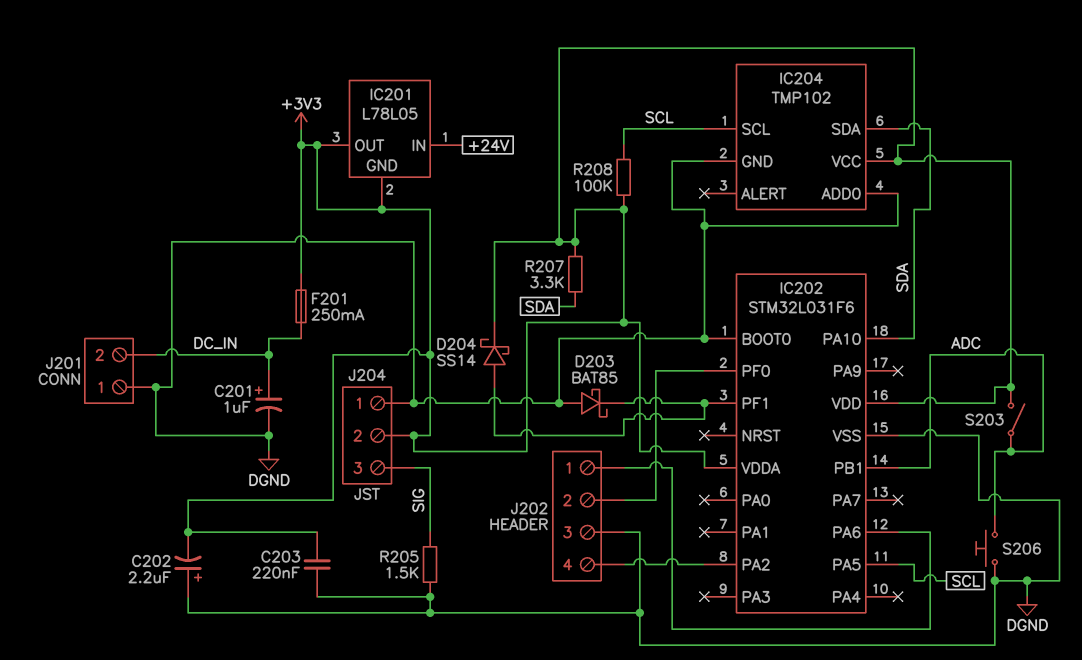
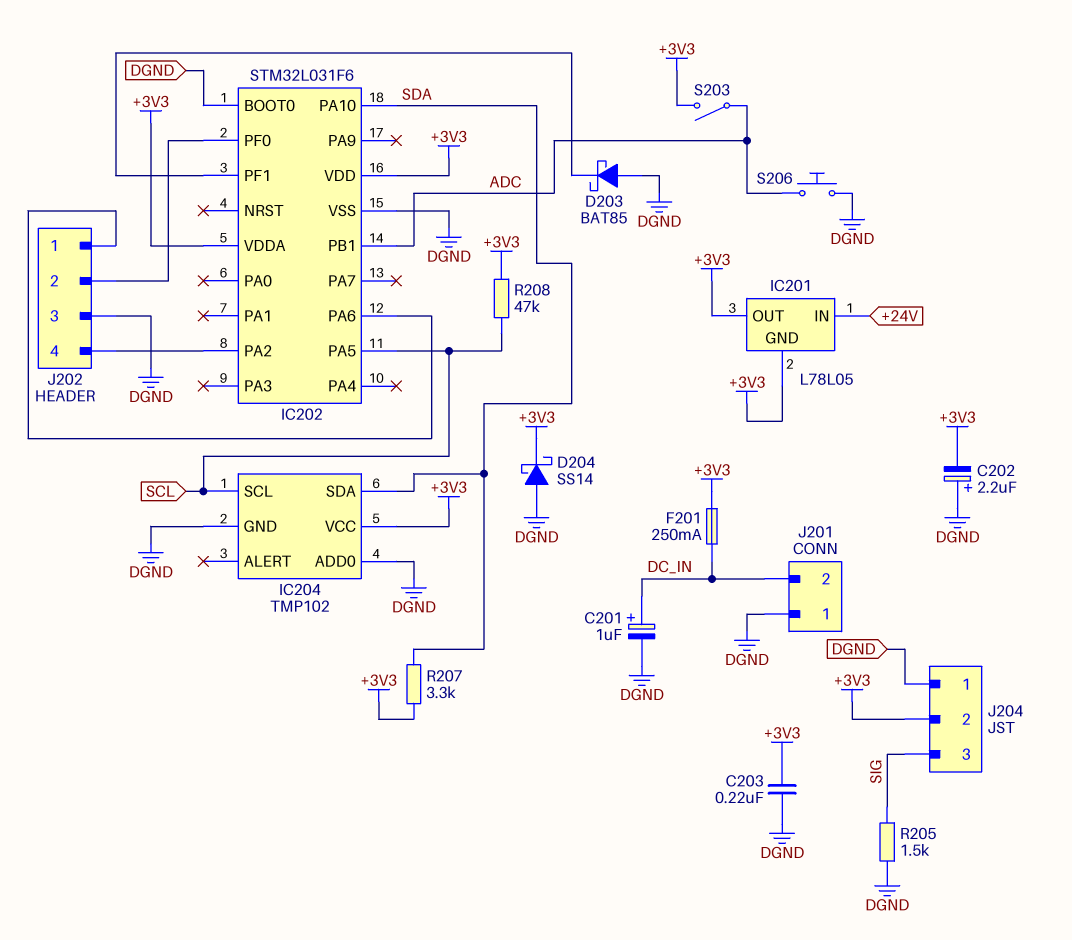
D204: schottky SS14 (A IC202/PF1, K +3V3) -> schottky SS14 (A DGND, K +3V3)
R208: 100k (+3V3, SCL) -> 47k (+3V3, SCL)

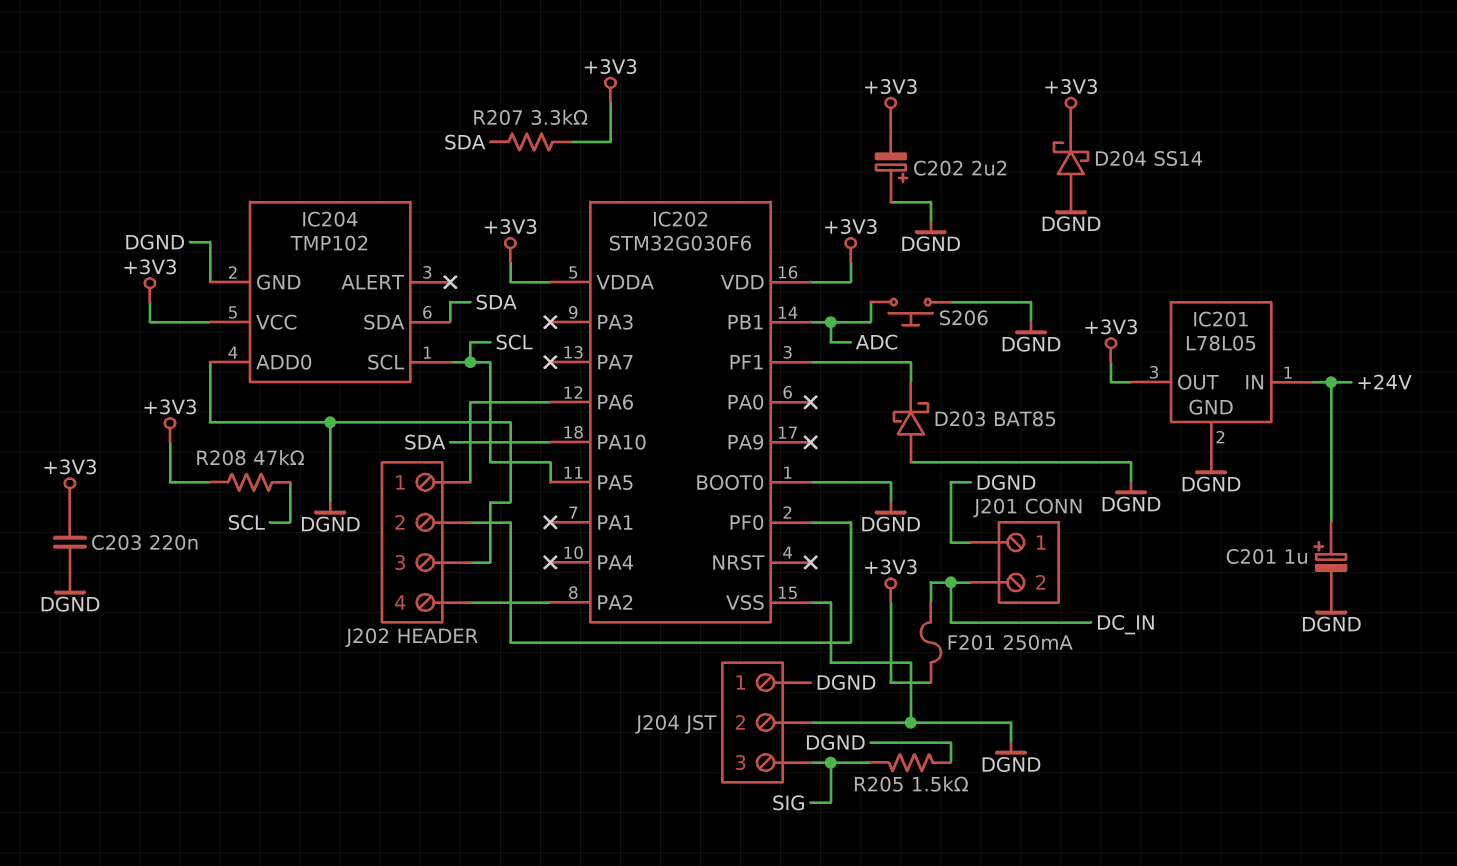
C201: 1uF (plus DC_IN, minus DGND) -> 1uF (plus +24V, minus DGND)
IC201 pin GND: +3V3 -> DGND
IC202: STM32L031F6 -> STM32G030F6
J204 pin 2: +3V3 -> DGND
S203: switch (+3V3, ADC) -> none

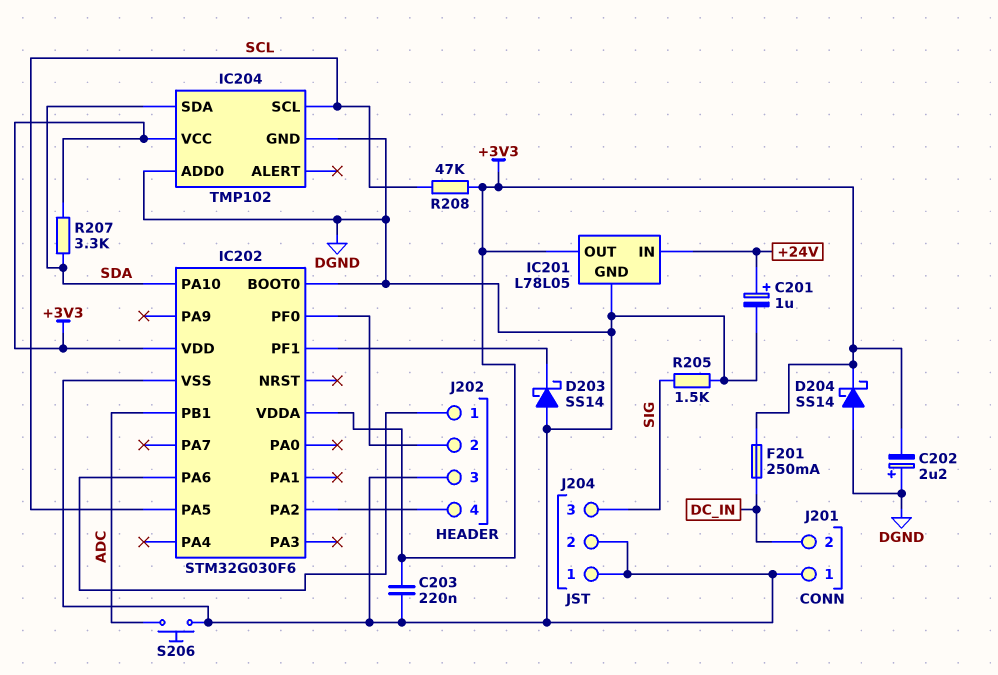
D203: schottky BAT85 (A DGND, K IC202/PF1) -> schottky SS14 (A DGND, K IC202/PF1)

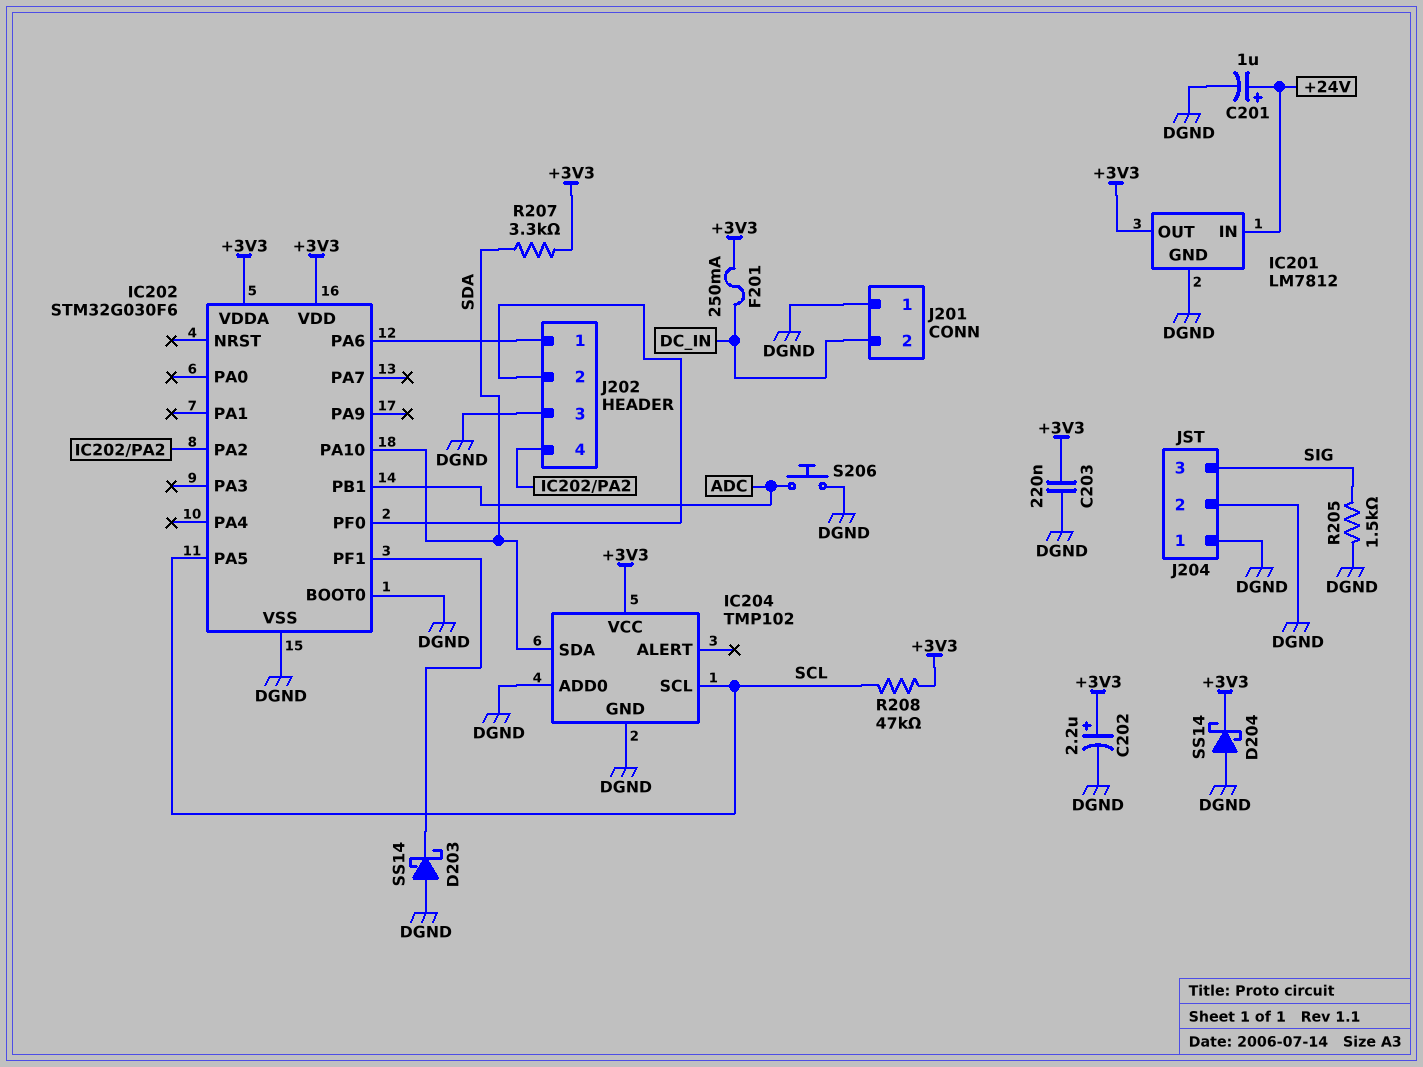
C202: 2.2uF (plus DGND, minus +3V3) -> 2.2uF (plus +3V3, minus DGND)
IC201: L78L05 -> LM7812

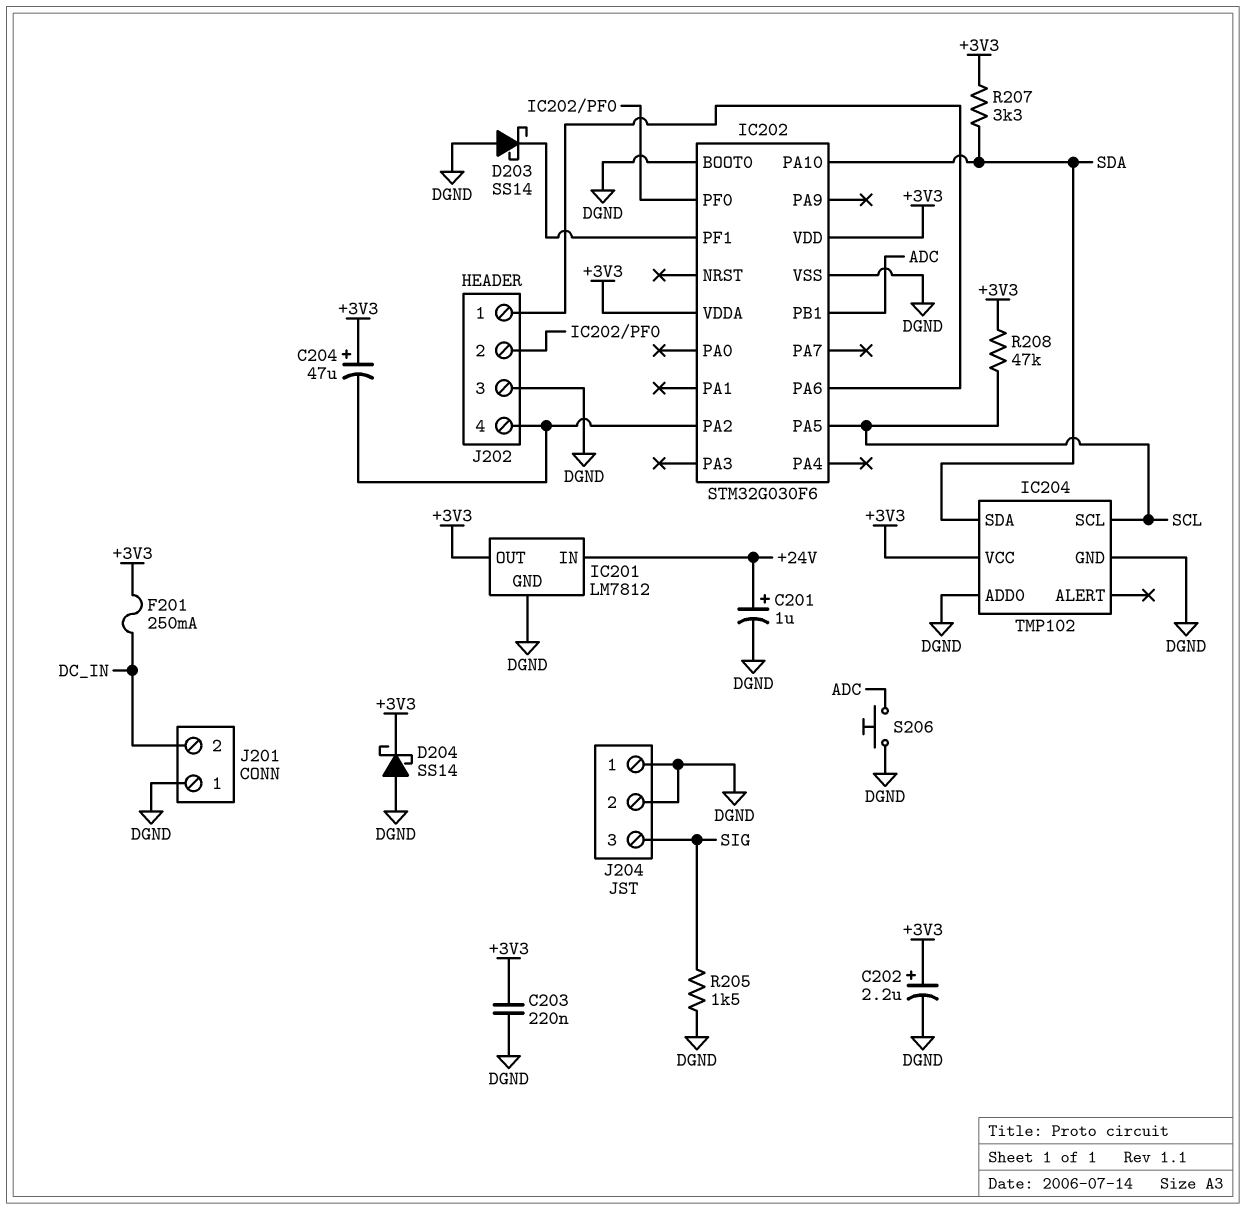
C204: none -> 47uF (plus +3V3, minus IC202/PA2)

